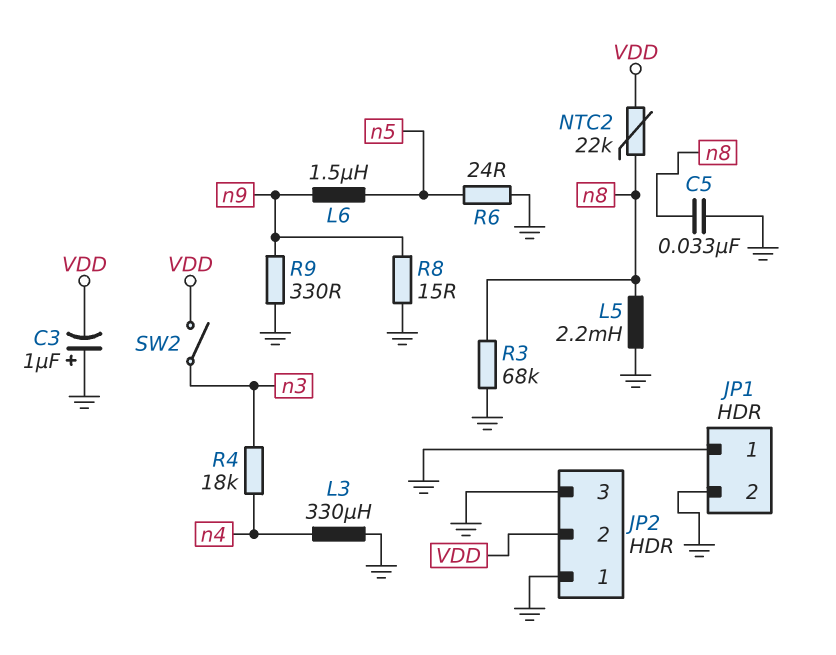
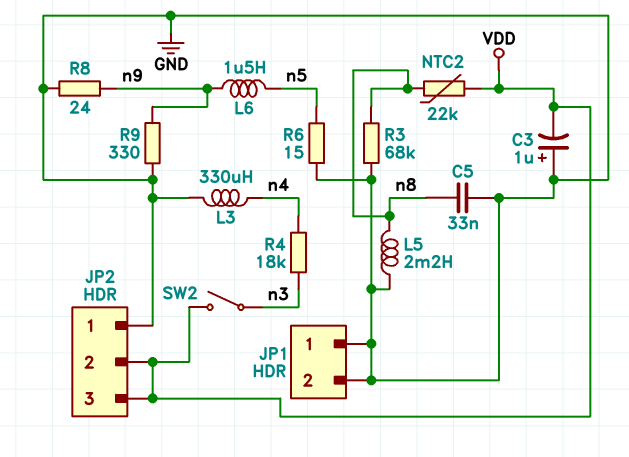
JP2 pin 3: GND -> VDD
R6: 24 (GND, n5) -> 15 (GND, n5)
R8: 15 (GND, n9) -> 24 (GND, n9)

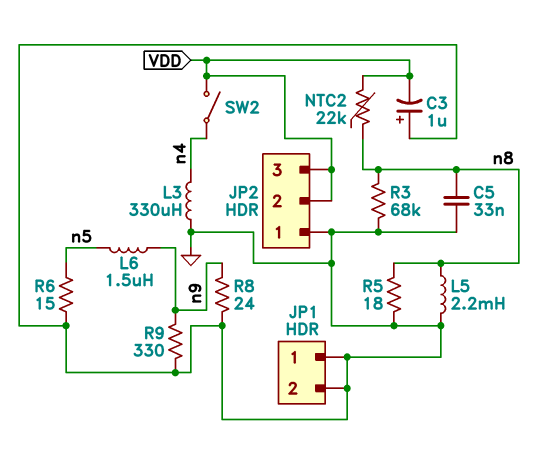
R4: 18k (n3, n4) -> none
R5: none -> 18 (GND, n8)
SW2: switch (VDD, n3) -> switch (VDD, n4)

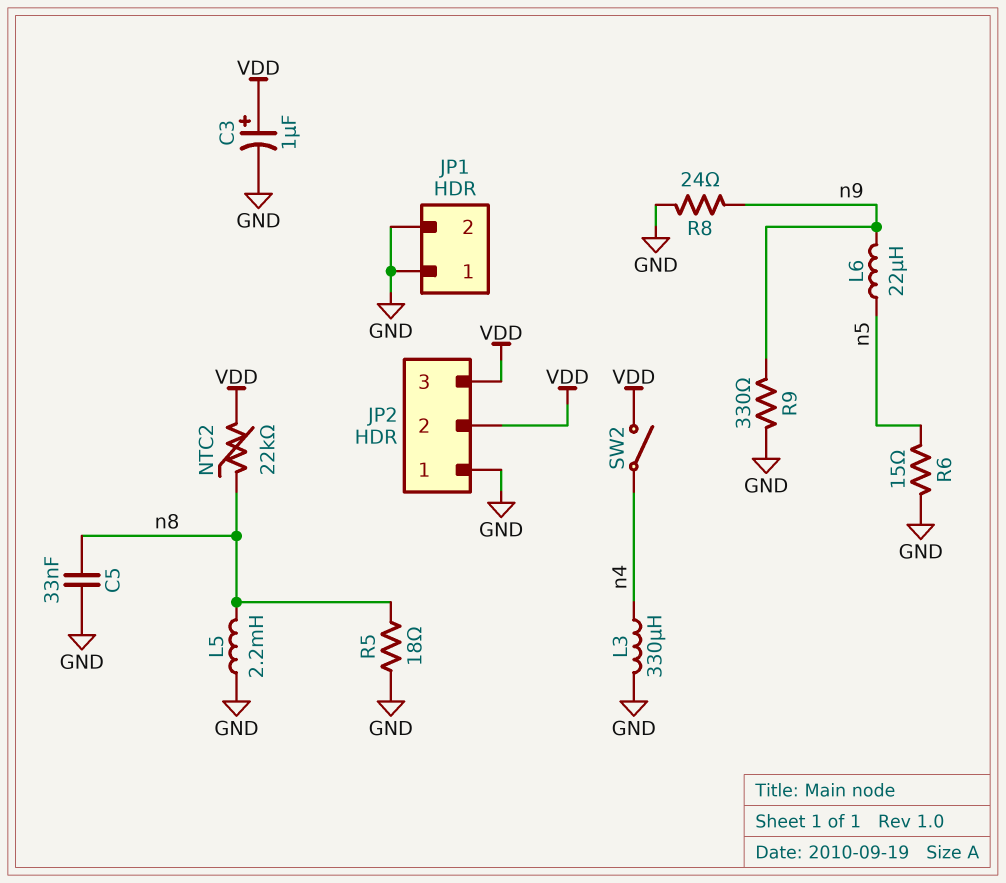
C3: 1uF (plus GND, minus VDD) -> 1uF (plus VDD, minus GND)
L6: 1.5uH (n5, n9) -> 22uH (n5, n9)
R3: 68k (GND, n8) -> none

